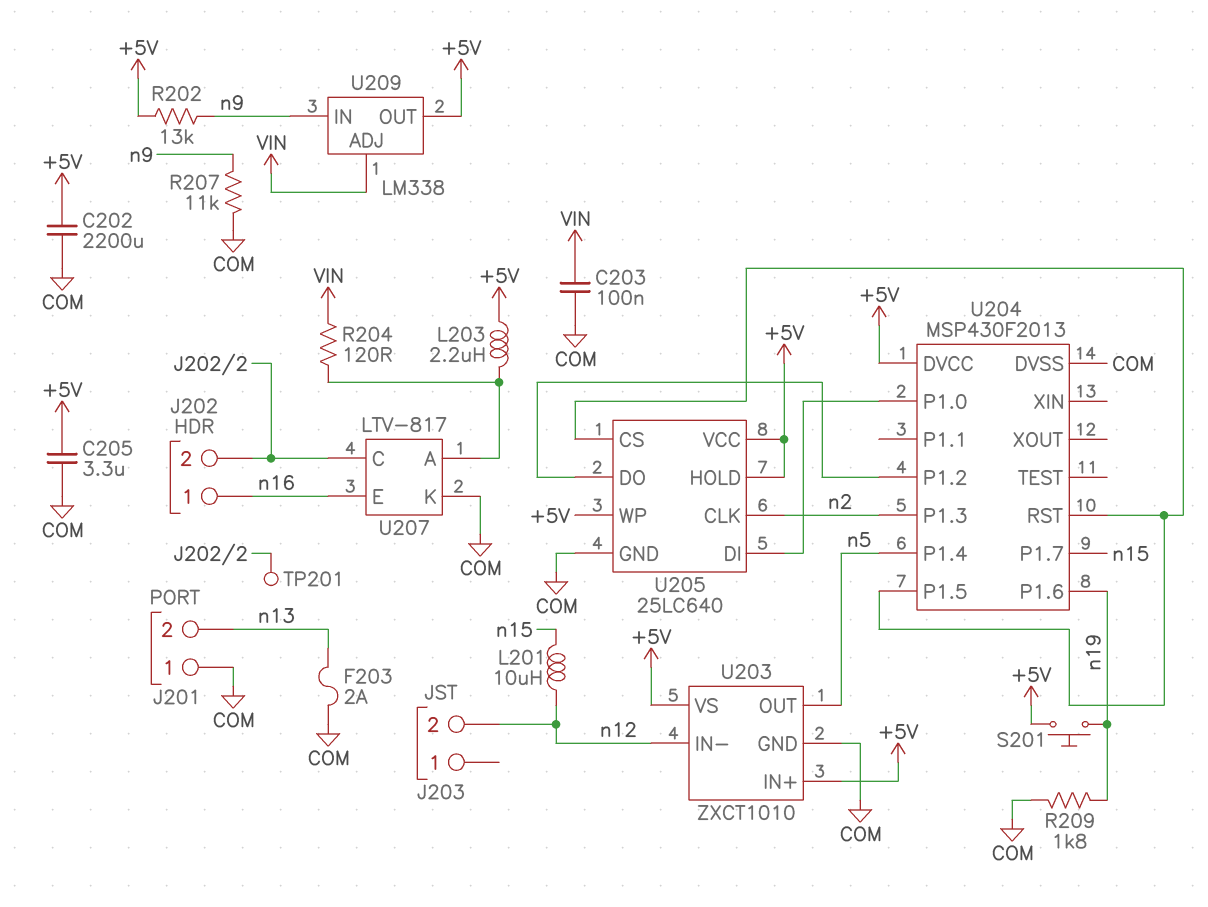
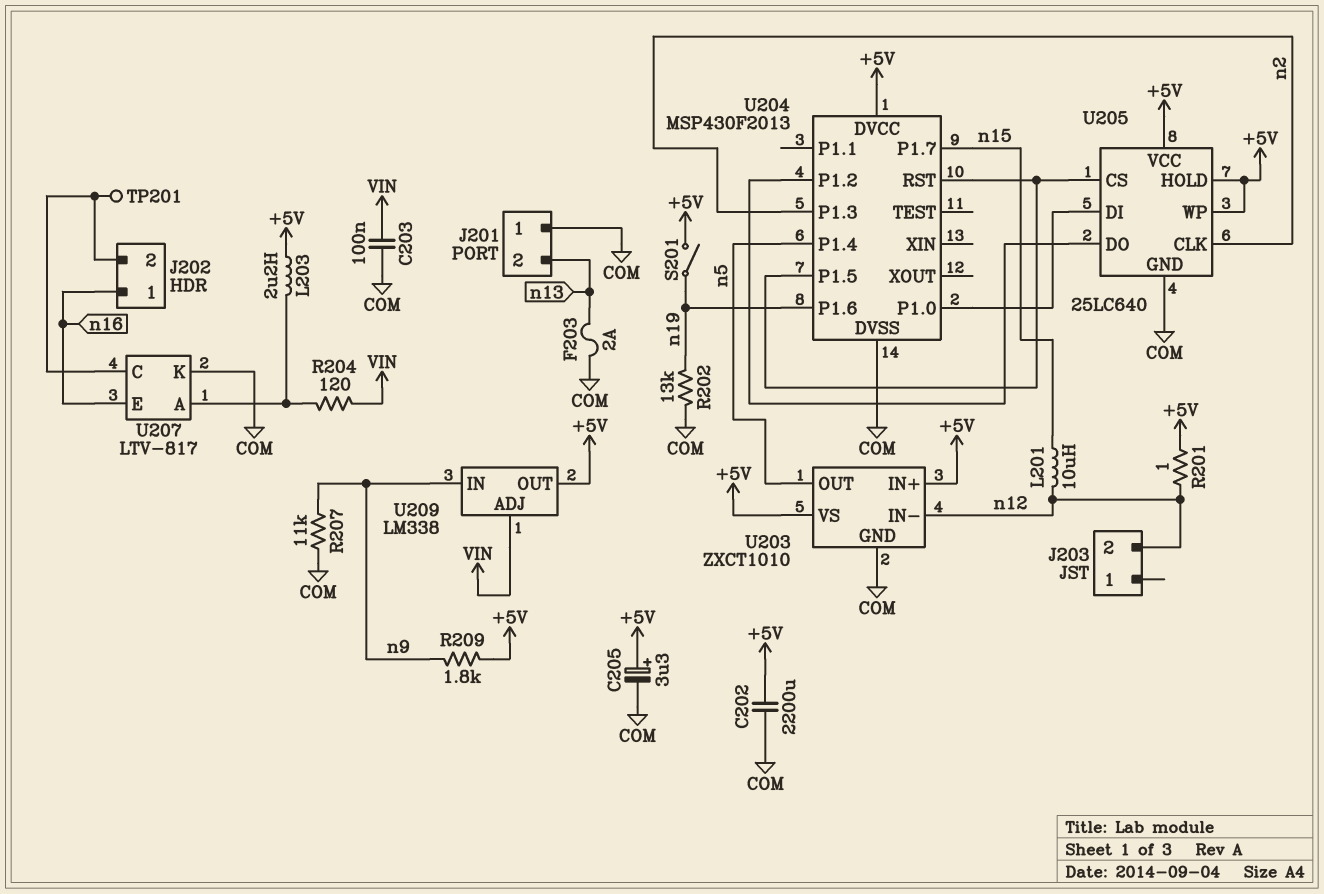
C205: 3.3uF (+5V, COM) -> 3.3uF (plus +5V, minus COM)
R201: none -> 1 (+5V, n12)
R202: 13k (+5V, n9) -> 13k (COM, n19)
R209: 1.8k (COM, n19) -> 1.8k (+5V, n9)
S201: button (+5V, n19) -> switch (+5V, n19)

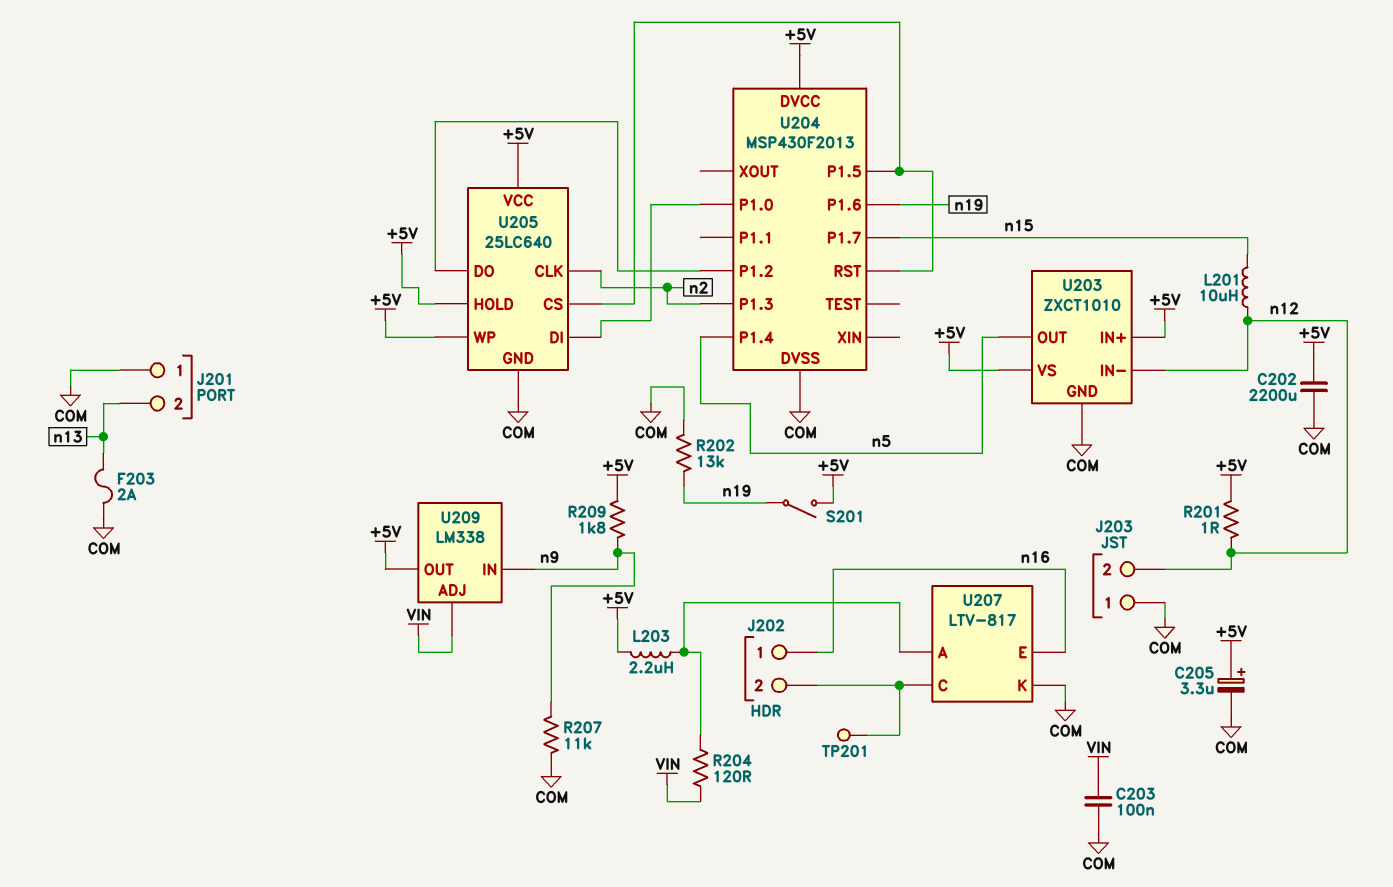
J203 pin 1: none -> COM

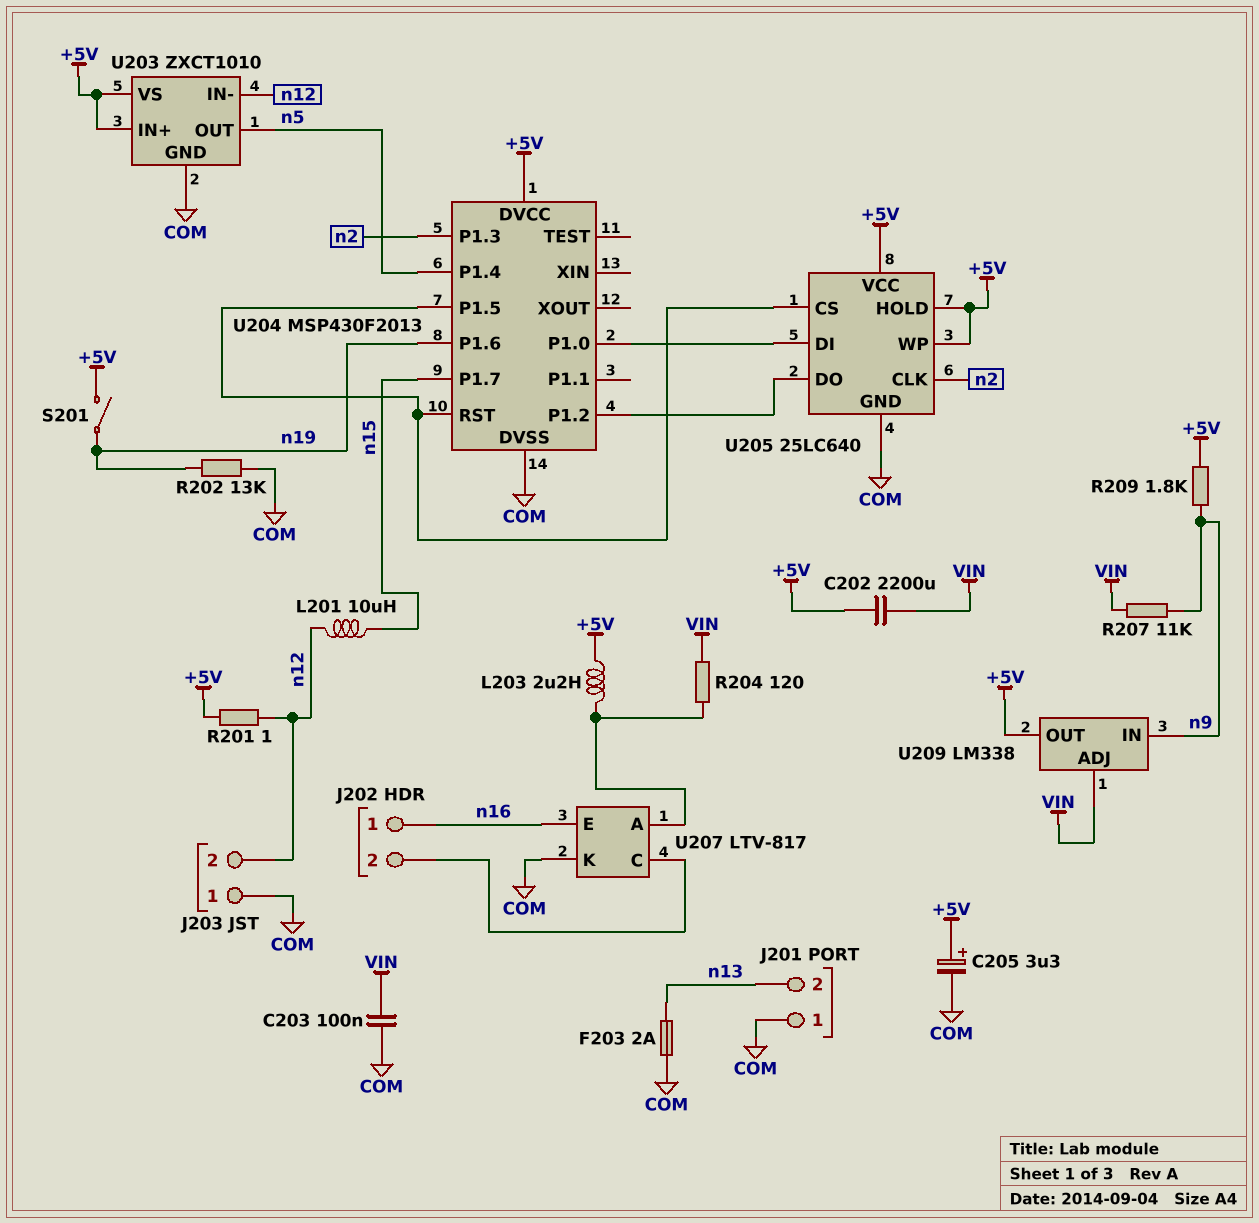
C202: 2200uF (+5V, COM) -> 2200uF (+5V, VIN)
R207: 11k (COM, n9) -> 11k (VIN, n9)
TP201: test point (J202/2) -> none

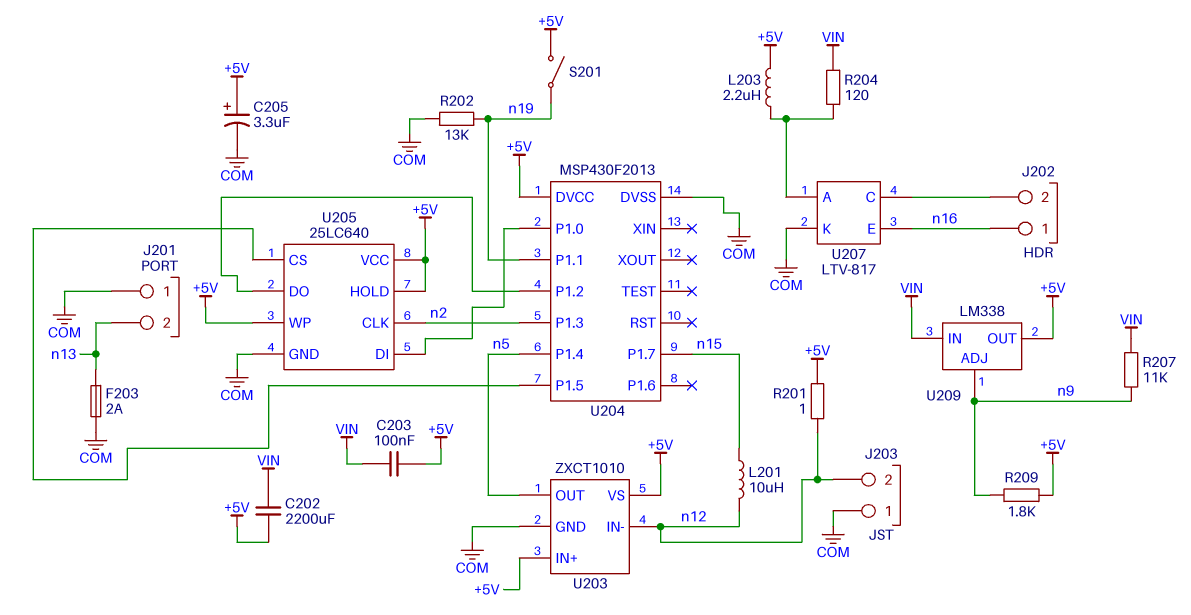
C203: 100nF (COM, VIN) -> 100nF (+5V, VIN)
U204 pin P1.1: none -> n19
U204 pin P1.6: n19 -> none
U204 pin RST: U204/P1.5 -> none
U209 pin ADJ: VIN -> n9
U209 pin IN: n9 -> VIN

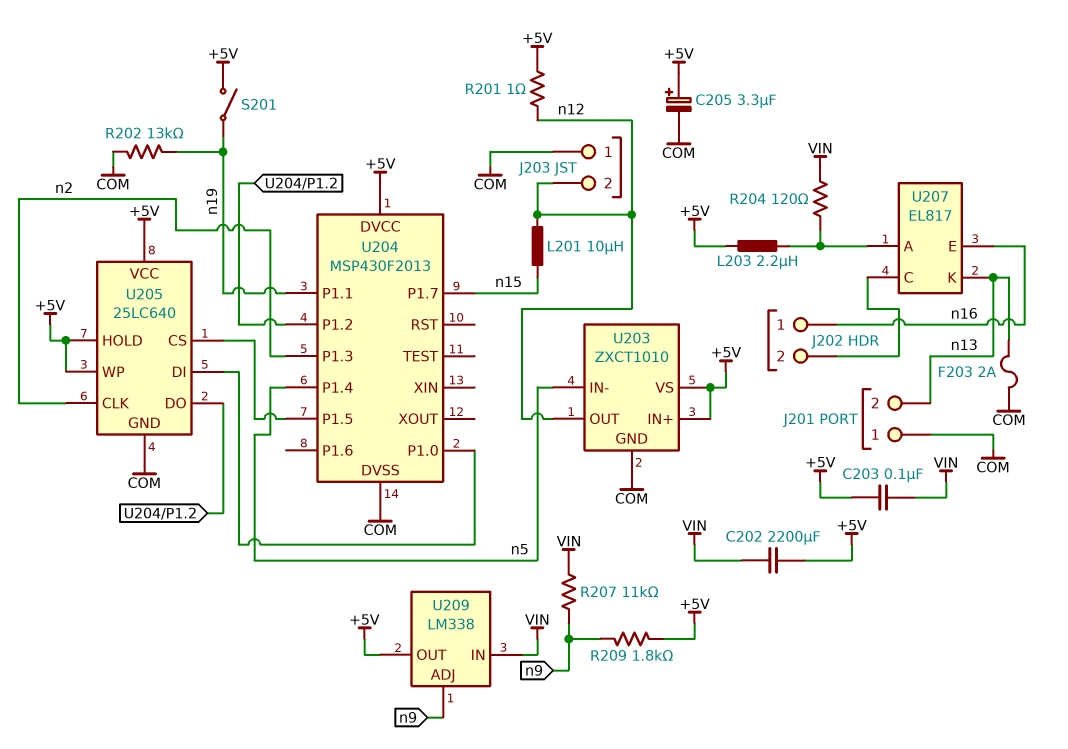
U203 pin IN-: n12 -> n5
U203 pin OUT: n5 -> n12
U207: LTV-817 -> EL817
U207 pin K: COM -> n13

